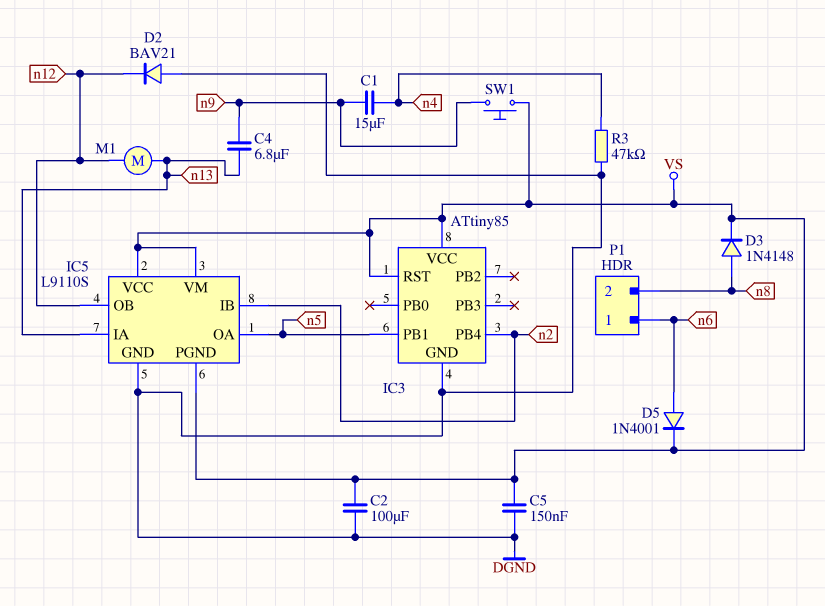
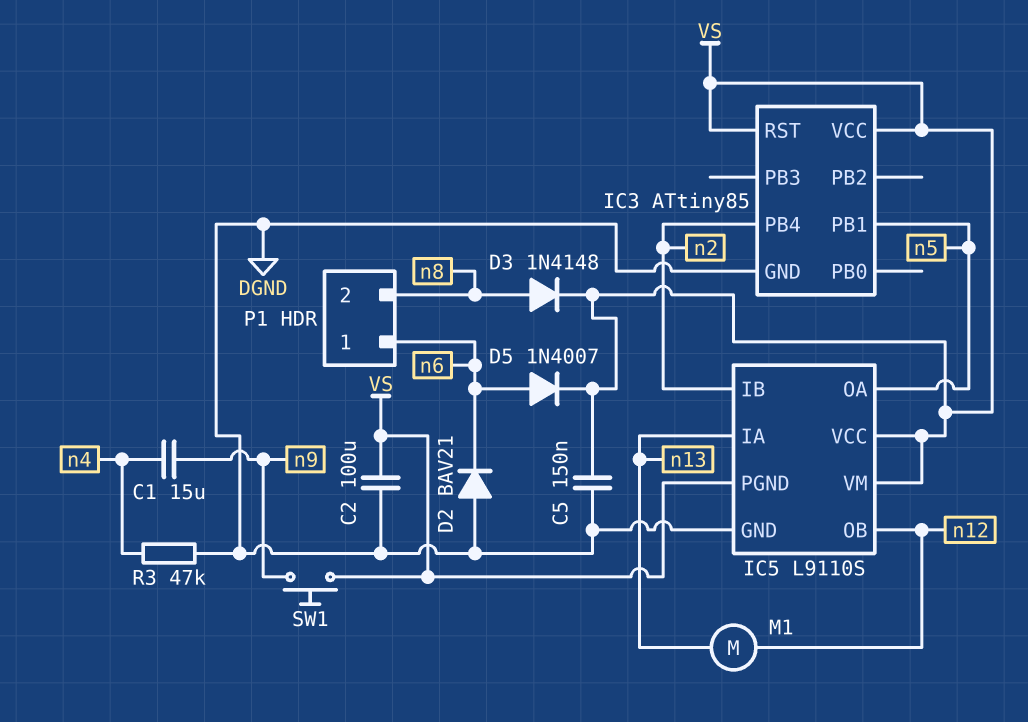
C4: 6.8uF (n9, n13) -> none
D2: diode BAV21 (A DGND, K n12) -> diode BAV21 (A DGND, K n6)
D5: diode 1N4001 (A n6, K VS) -> diode 1N4007 (A n6, K VS)

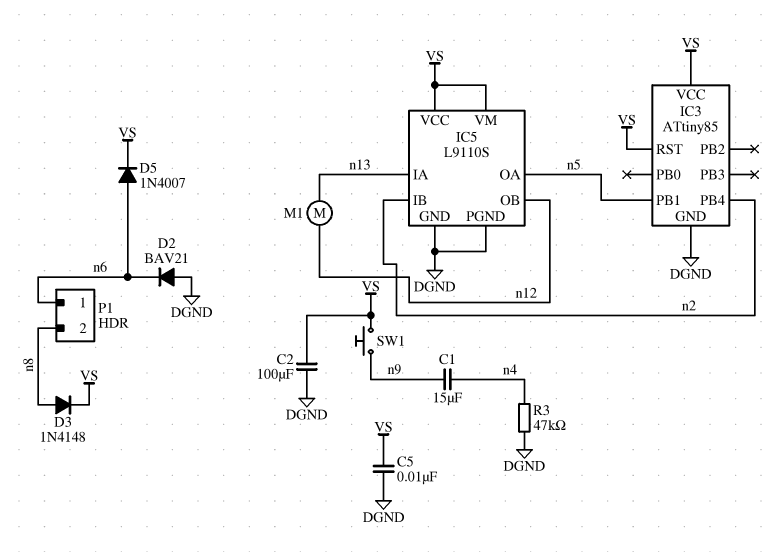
C5: 150nF (DGND, VS) -> 10nF (DGND, VS)
IC5 pin PGND: VS -> DGND

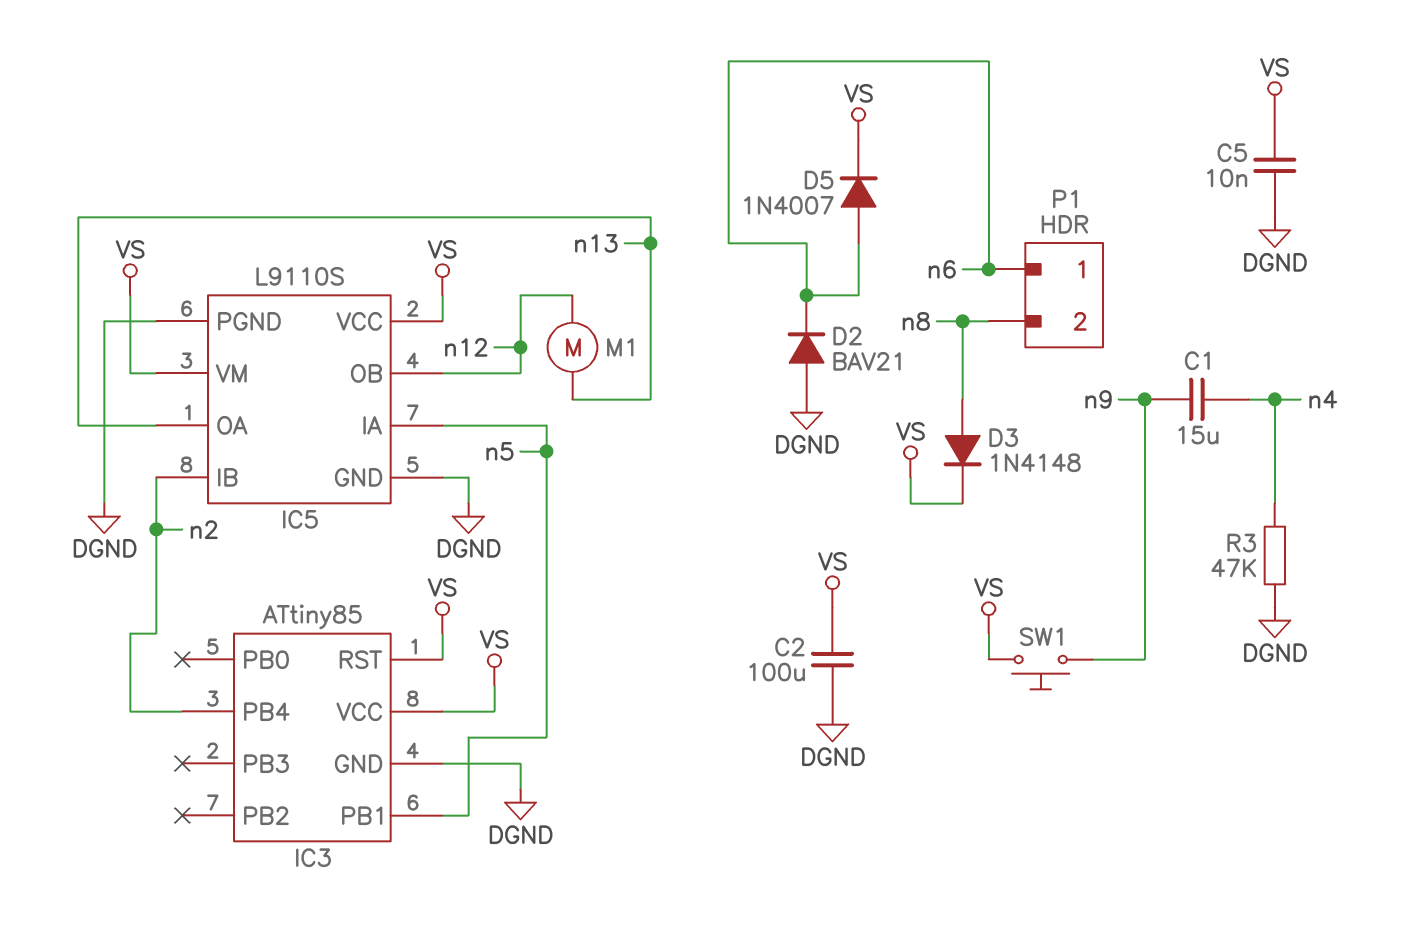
IC5 pin IA: n13 -> n5
IC5 pin OA: n5 -> n13

